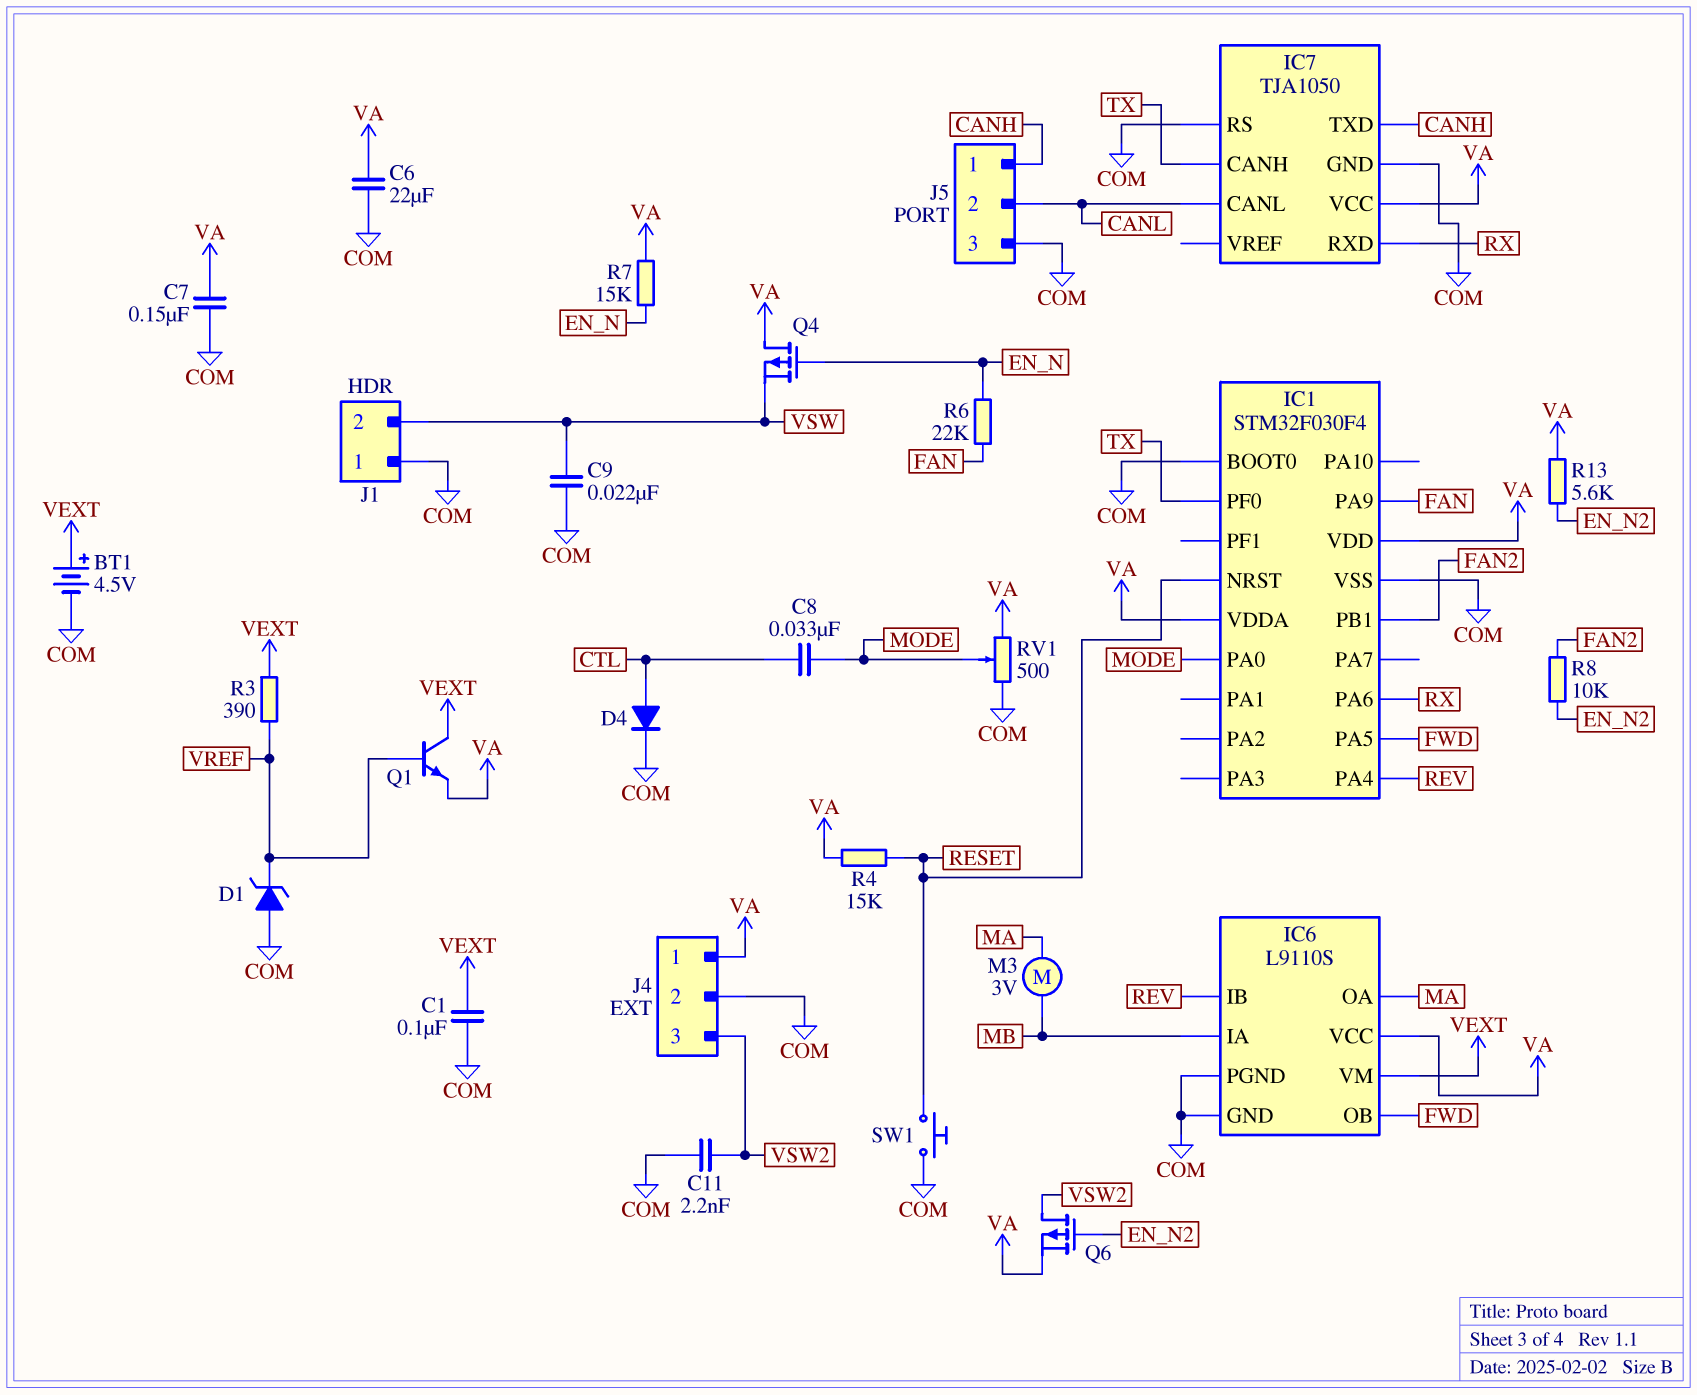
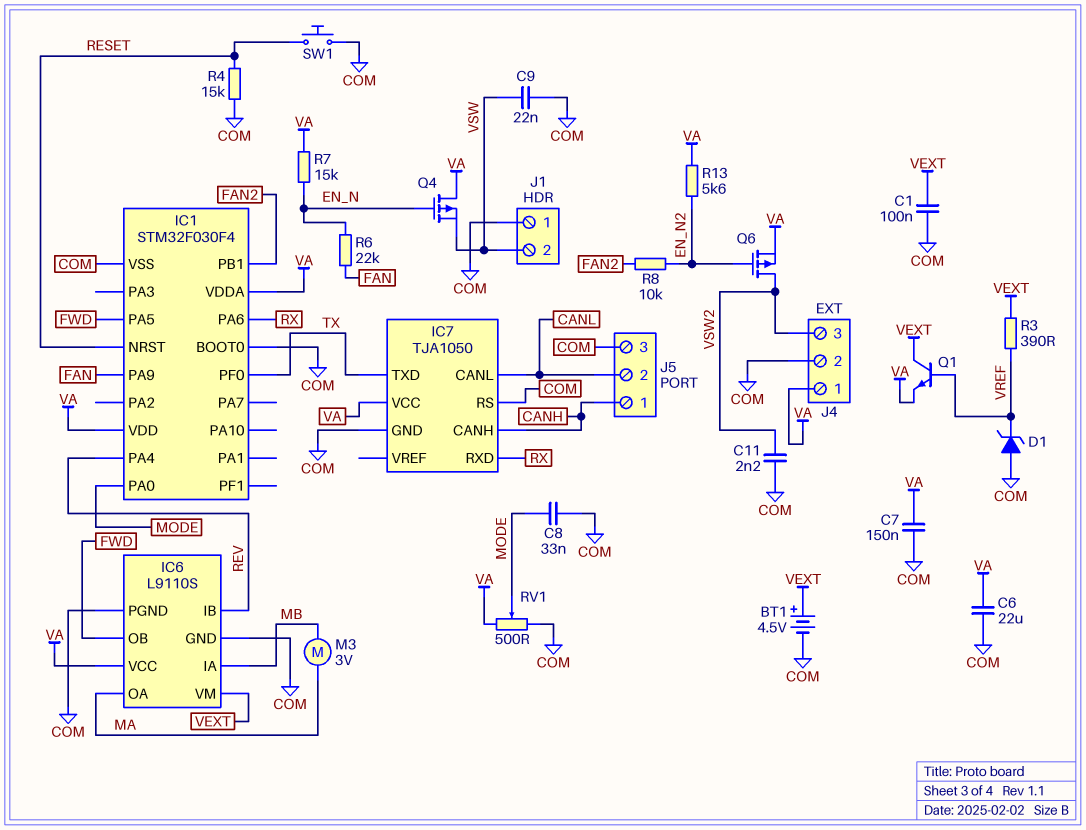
C8: 33nF (CTL, MODE) -> 33nF (COM, MODE)
D4: diode (A CTL, K COM) -> none
IC7 pin CANH: TX -> CANH
IC7 pin TXD: CANH -> TX
R4: 15k (RESET, VA) -> 15k (COM, RESET)

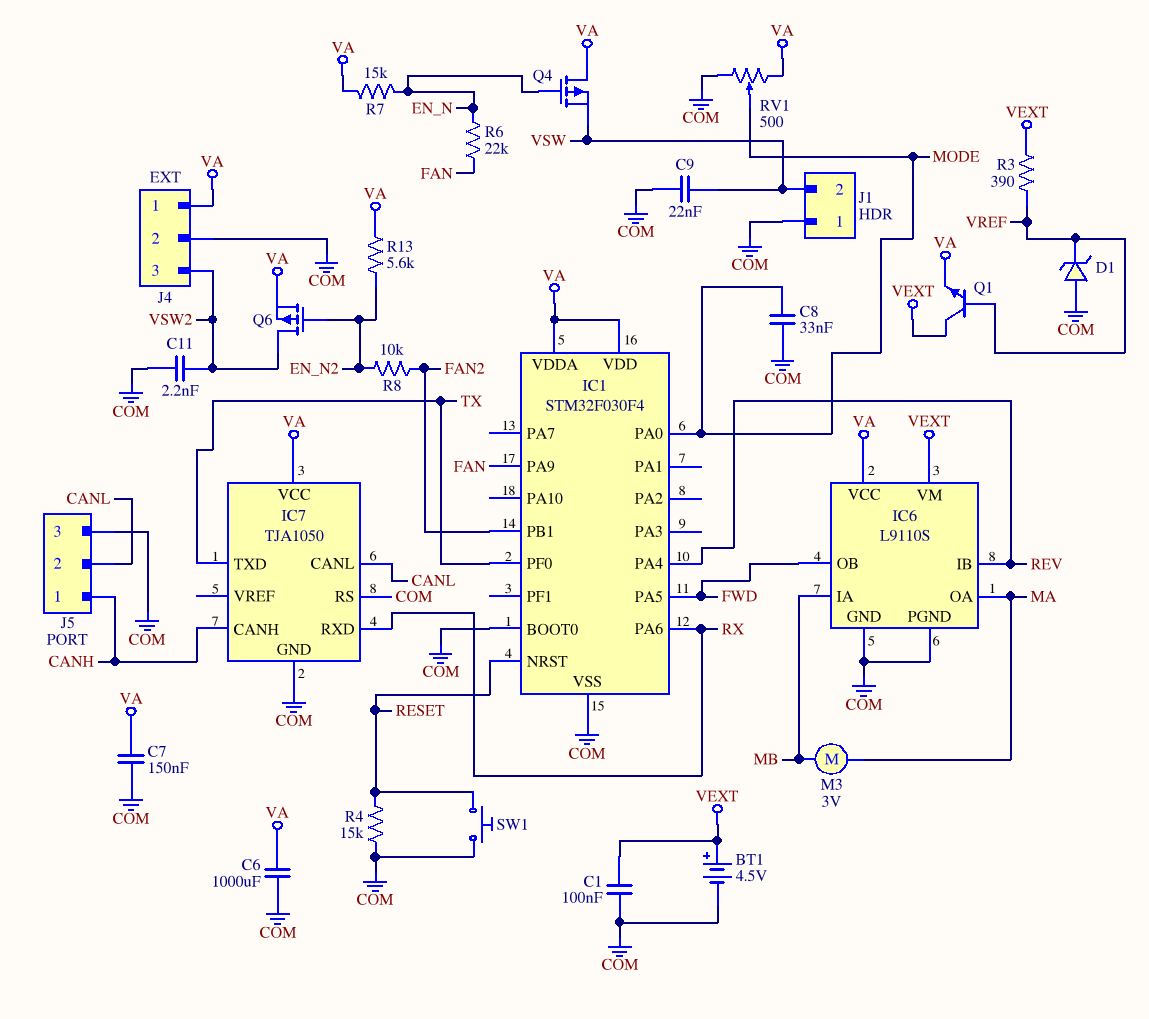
C6: 22uF (COM, VA) -> 1000uF (COM, VA)

